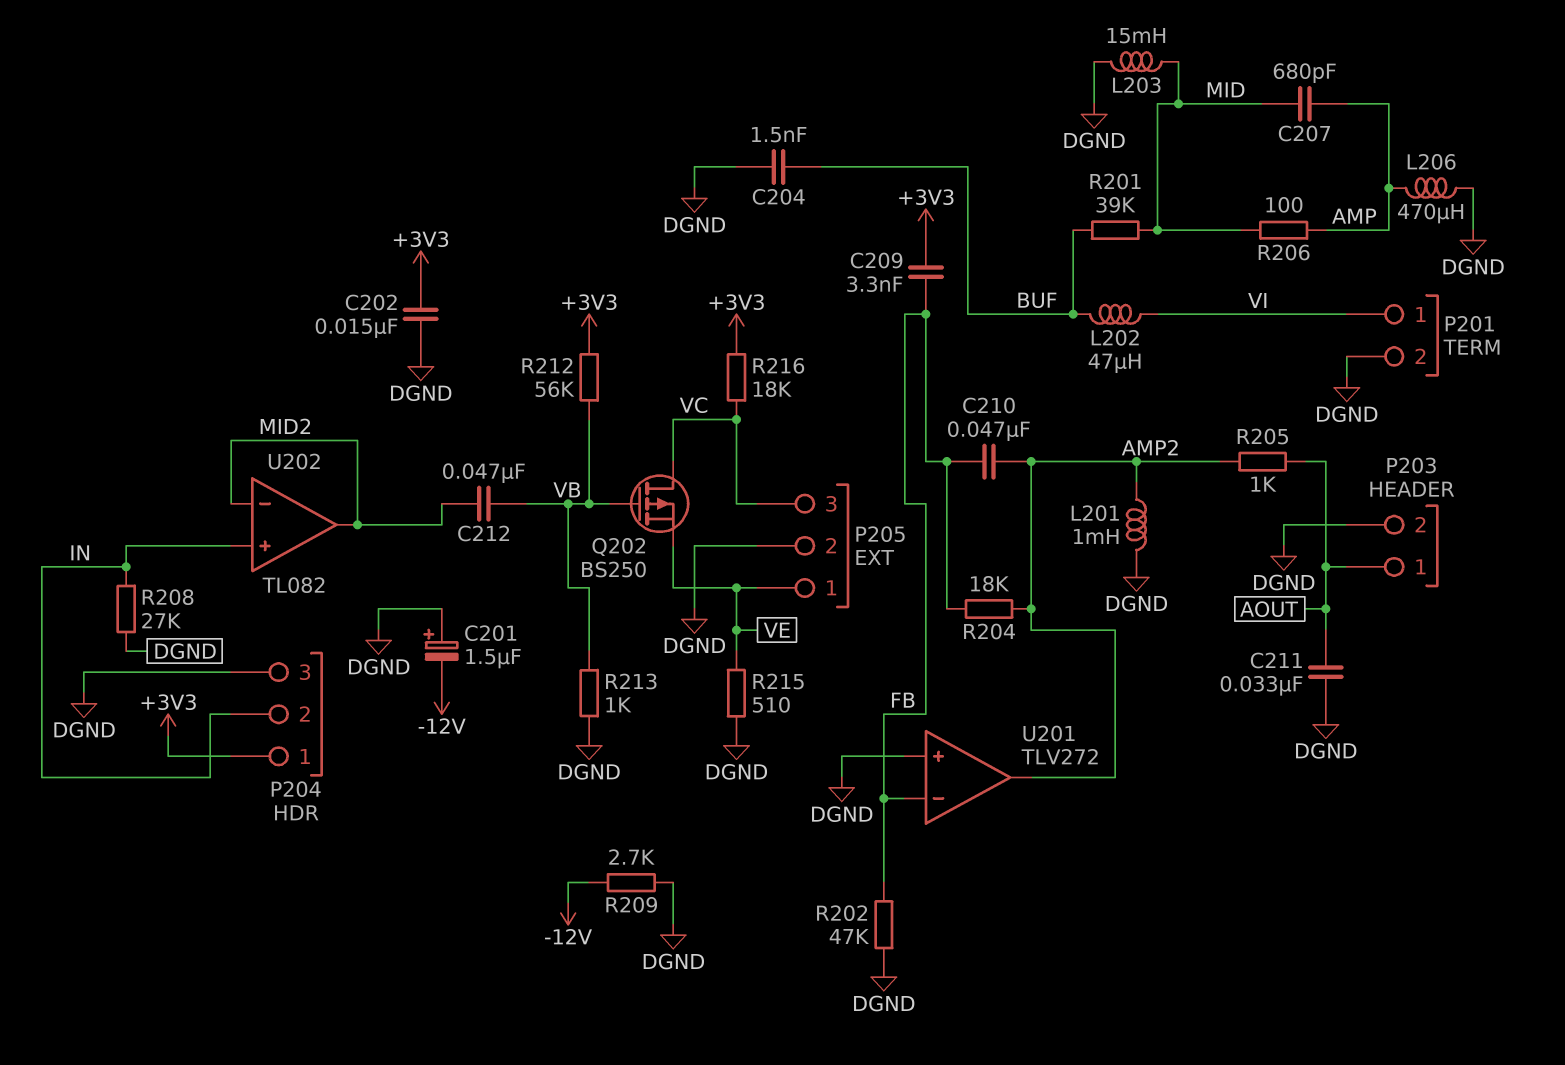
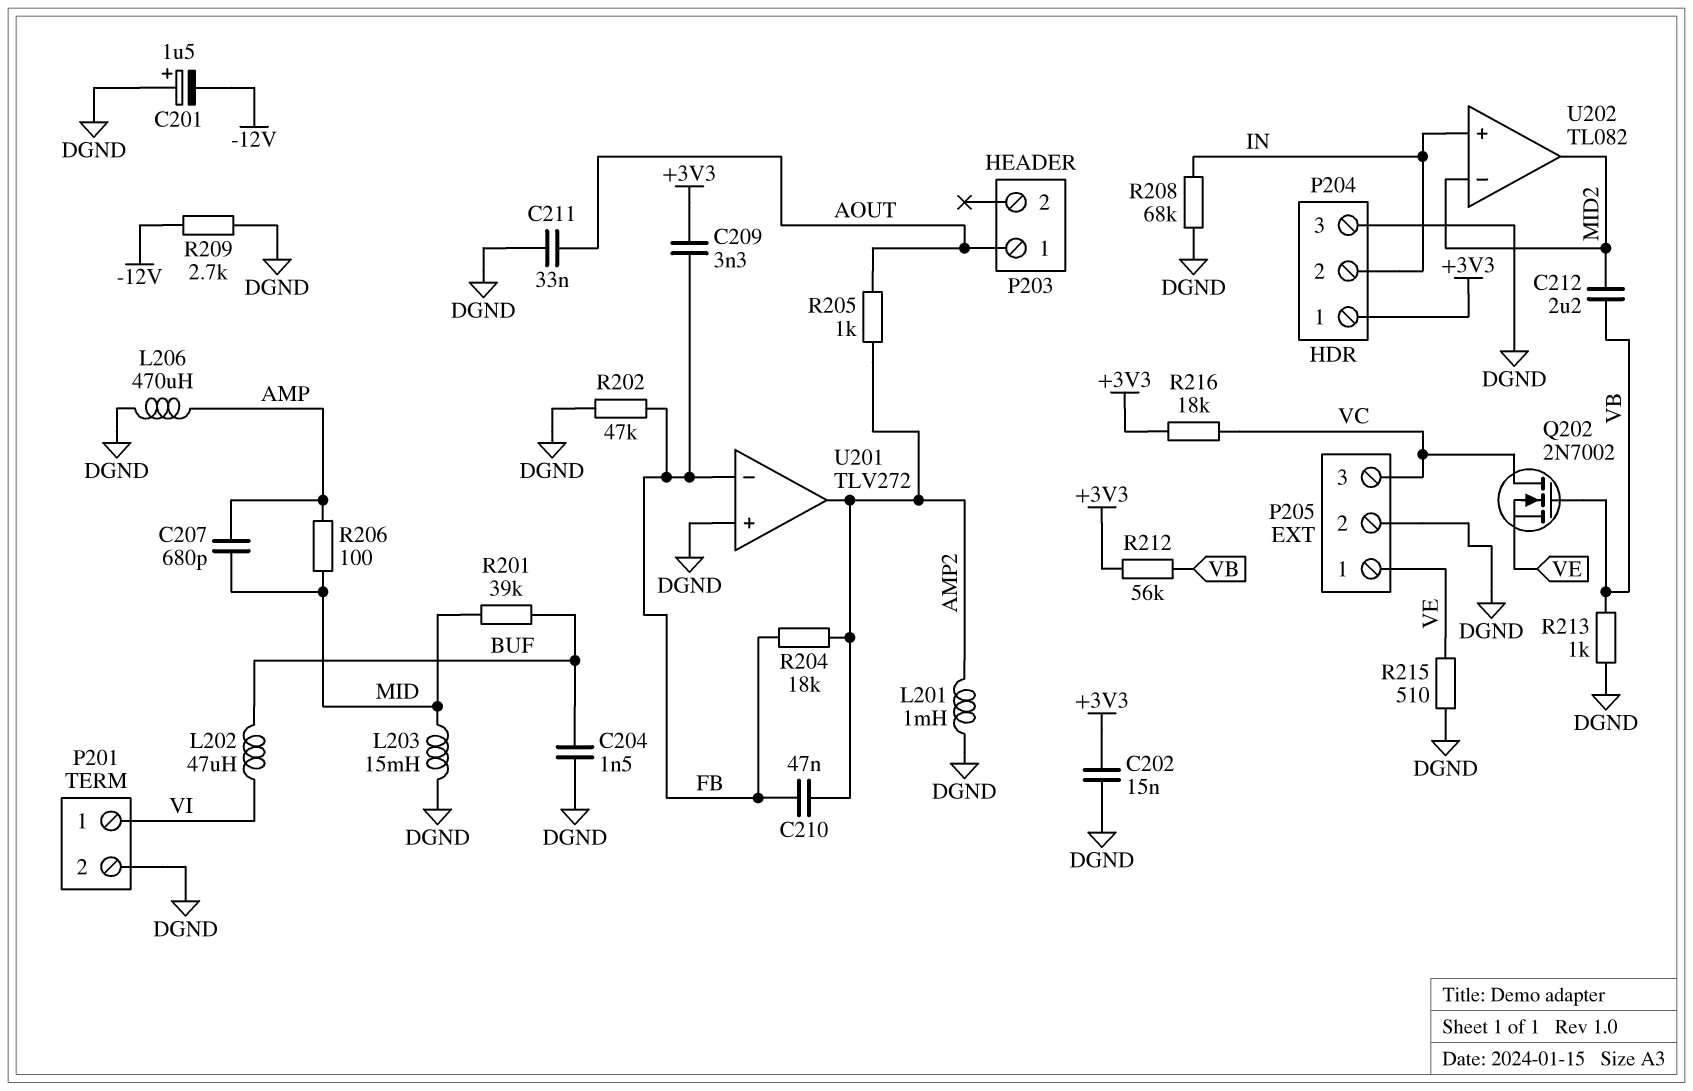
C212: 47nF (MID2, VB) -> 2.2uF (MID2, VB)
P203 pin 2: DGND -> none
Q202: PMOS BS250 (G VB, D VC, S VE) -> NMOS 2N7002 (G VB, D VC, S VE)
R208: 27k (DGND, IN) -> 68k (DGND, IN)

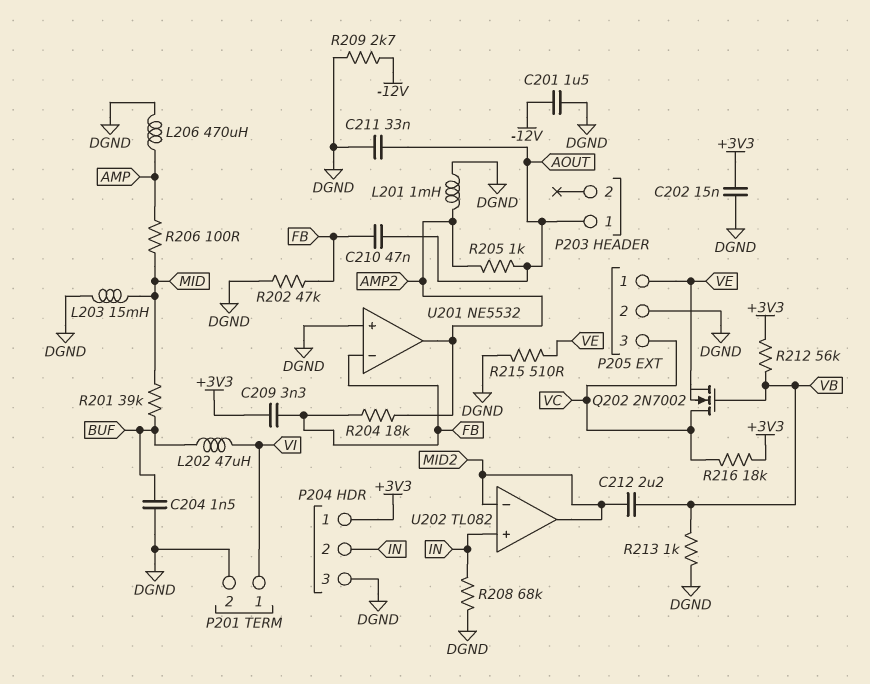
C201: 1.5uF (plus DGND, minus -12V) -> 1.5uF (-12V, DGND)
C207: 680pF (AMP, MID) -> none
C210: 47nF (AMP2, FB) -> 47nF (AOUT, FB)
U201: TLV272 -> NE5532

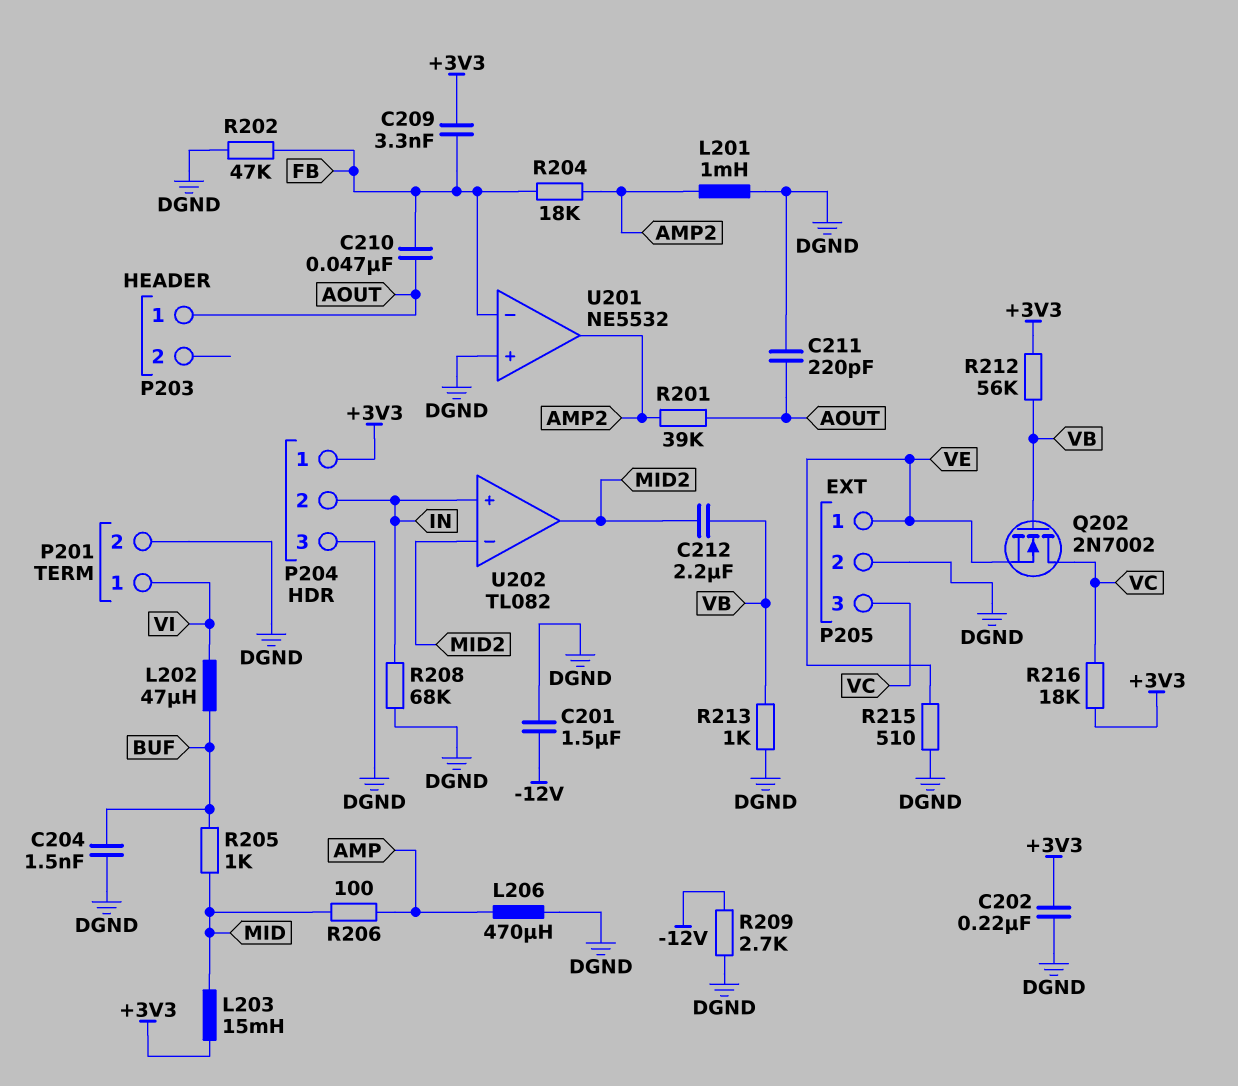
C202: 15nF (+3V3, DGND) -> 220nF (+3V3, DGND)
C211: 33nF (AOUT, DGND) -> 220pF (AOUT, DGND)
L203: 15mH (DGND, MID) -> 15mH (+3V3, MID)
R201: 39k (BUF, MID) -> 39k (AMP2, AOUT)
R205: 1k (AMP2, AOUT) -> 1k (BUF, MID)

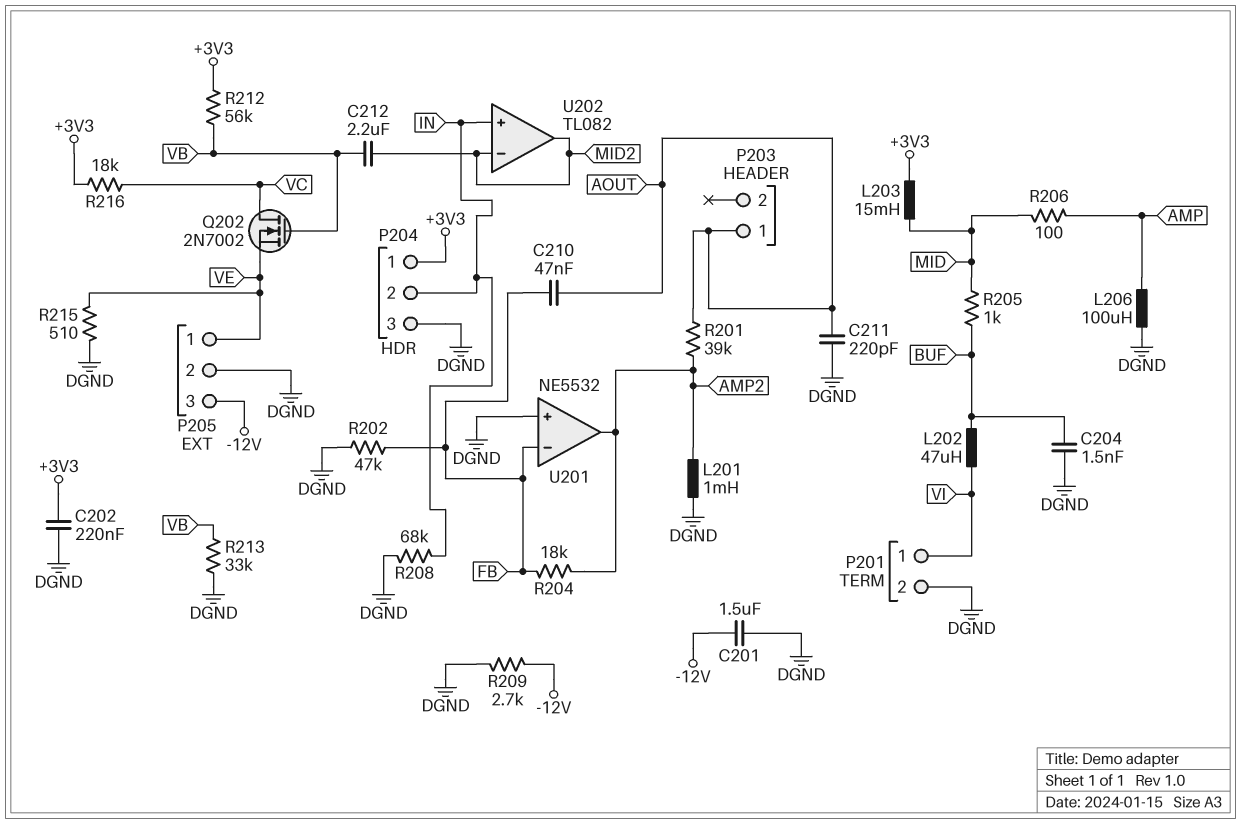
C209: 3.3nF (+3V3, FB) -> none
L206: 470uH (AMP, DGND) -> 100uH (AMP, DGND)
P205 pin 3: VC -> -12V
R213: 1k (DGND, VB) -> 33k (DGND, VB)

